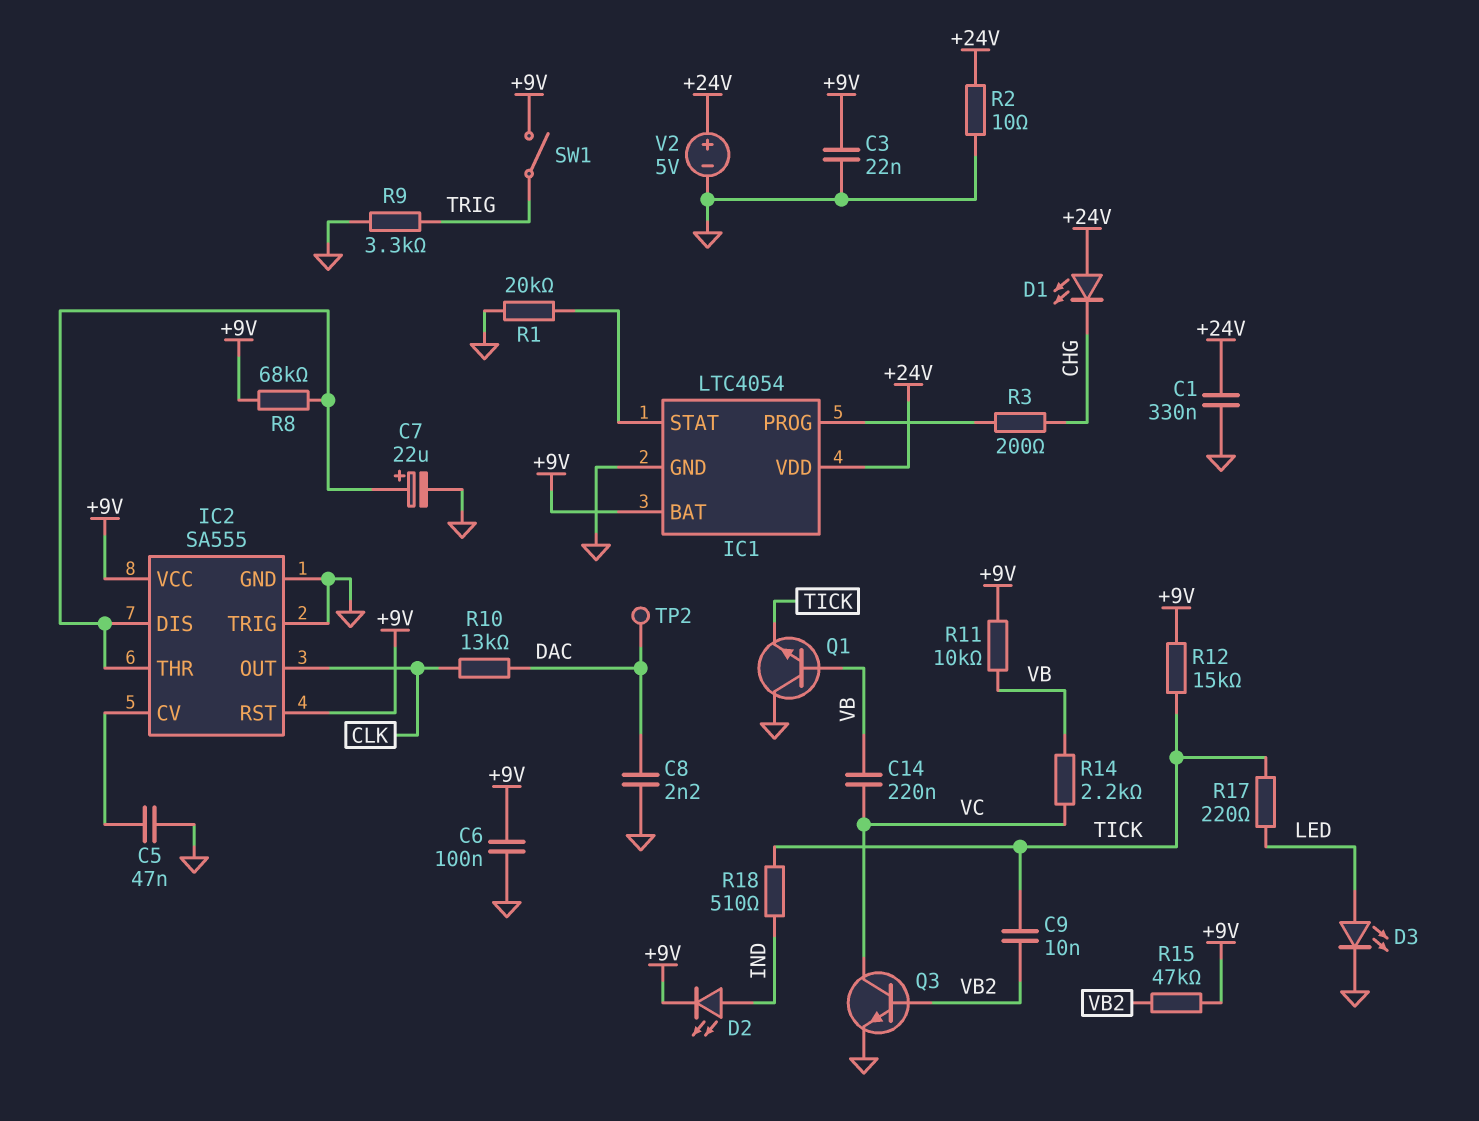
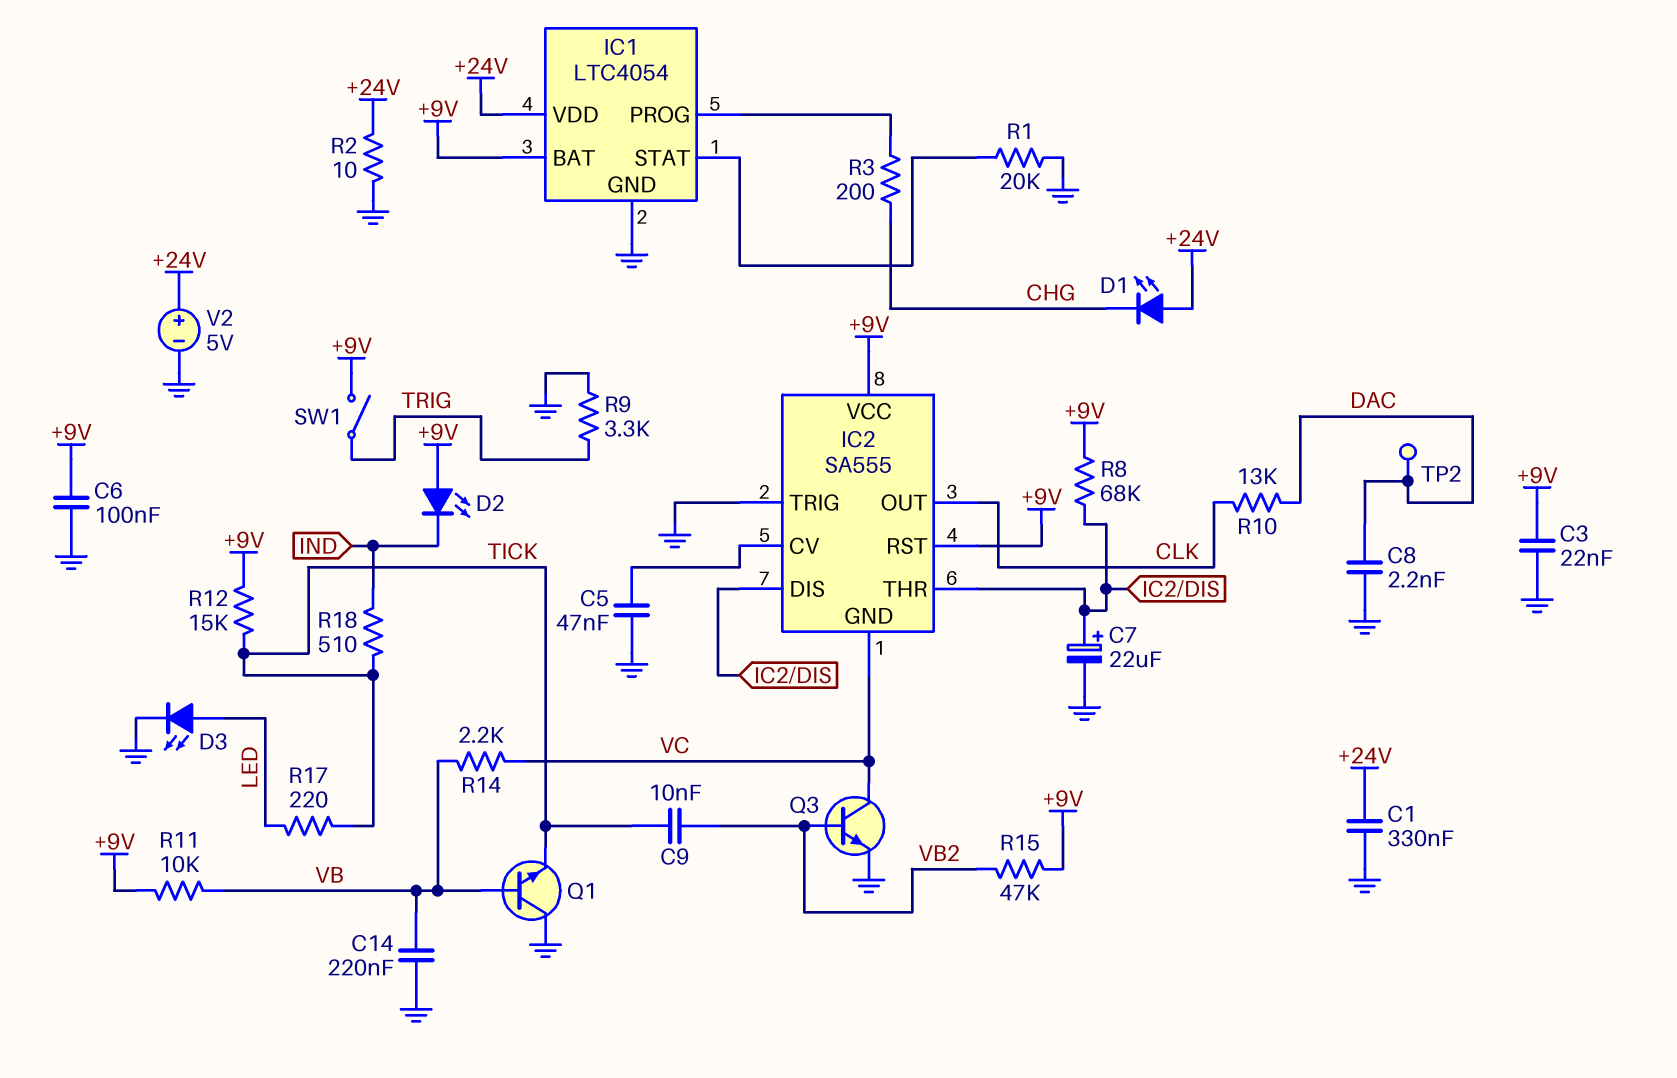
C14: 220nF (VB, VC) -> 220nF (GND, VB)
D2: LED (A IND, K +9V) -> LED (A +9V, K IND)
IC2 pin GND: GND -> VC

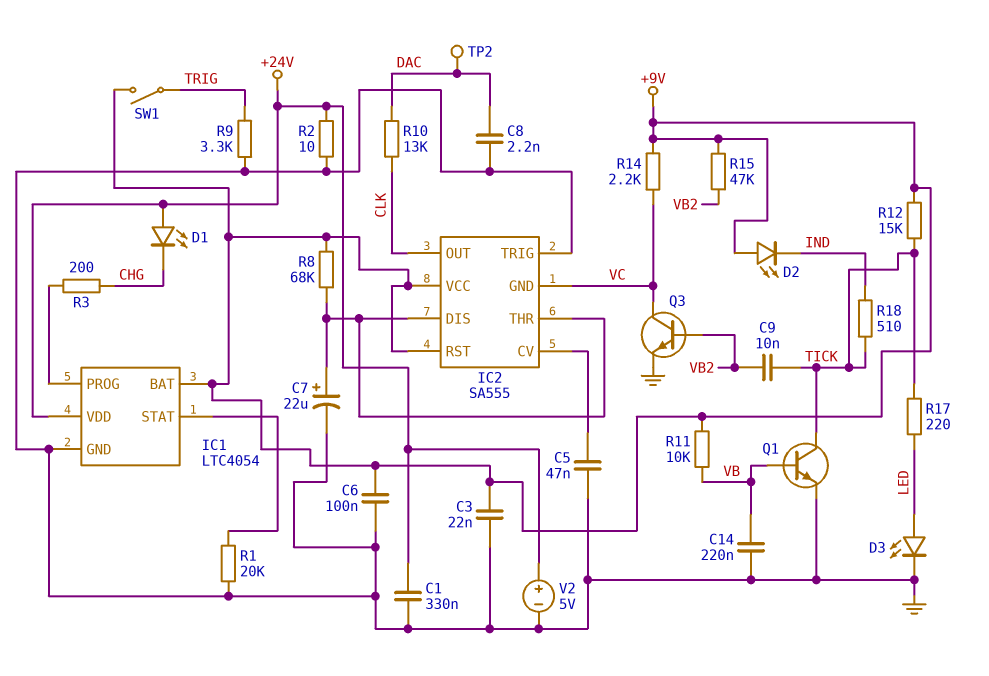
Q1: NPN (B VB, C GND, E TICK) -> NPN (B VB, C TICK, E GND)
R14: 2.2k (VB, VC) -> 2.2k (+9V, VC)

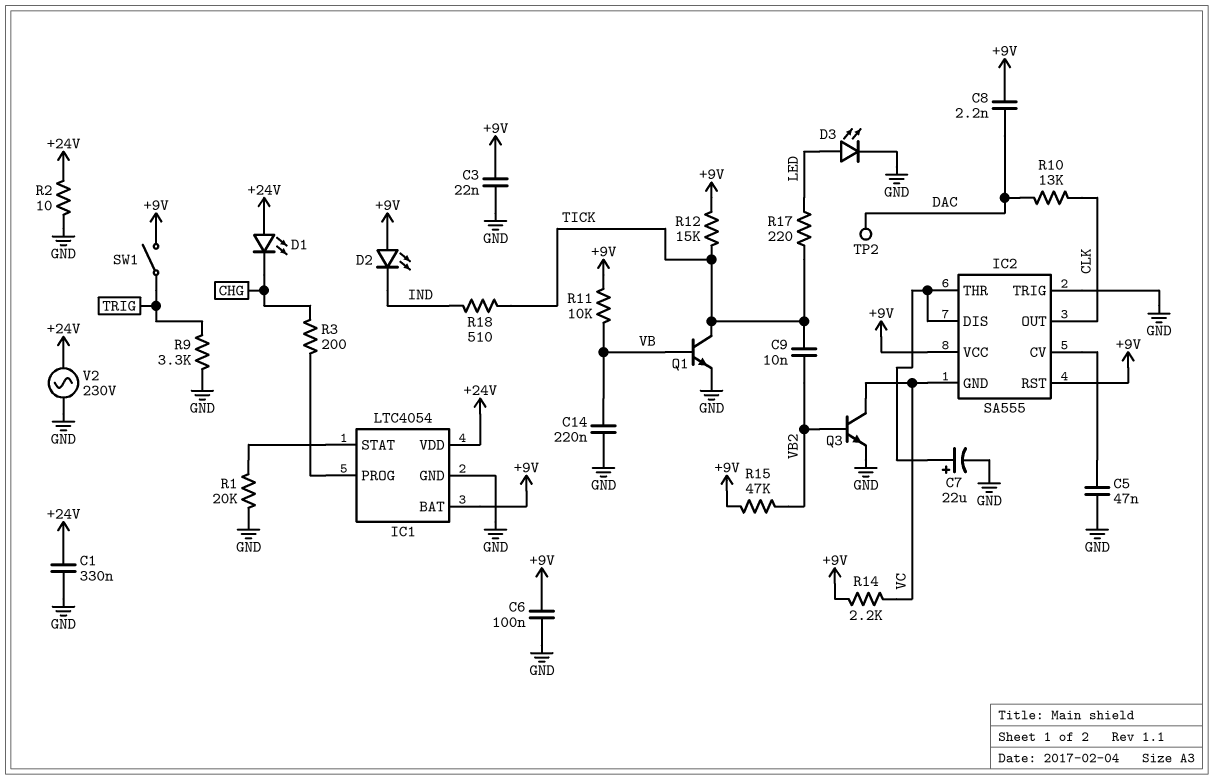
C8: 2.2nF (DAC, GND) -> 2.2nF (+9V, DAC)
R8: 68k (+9V, IC2/DIS) -> none
V2: 5V (plus +24V, minus GND) -> AC 230V (+24V, GND)

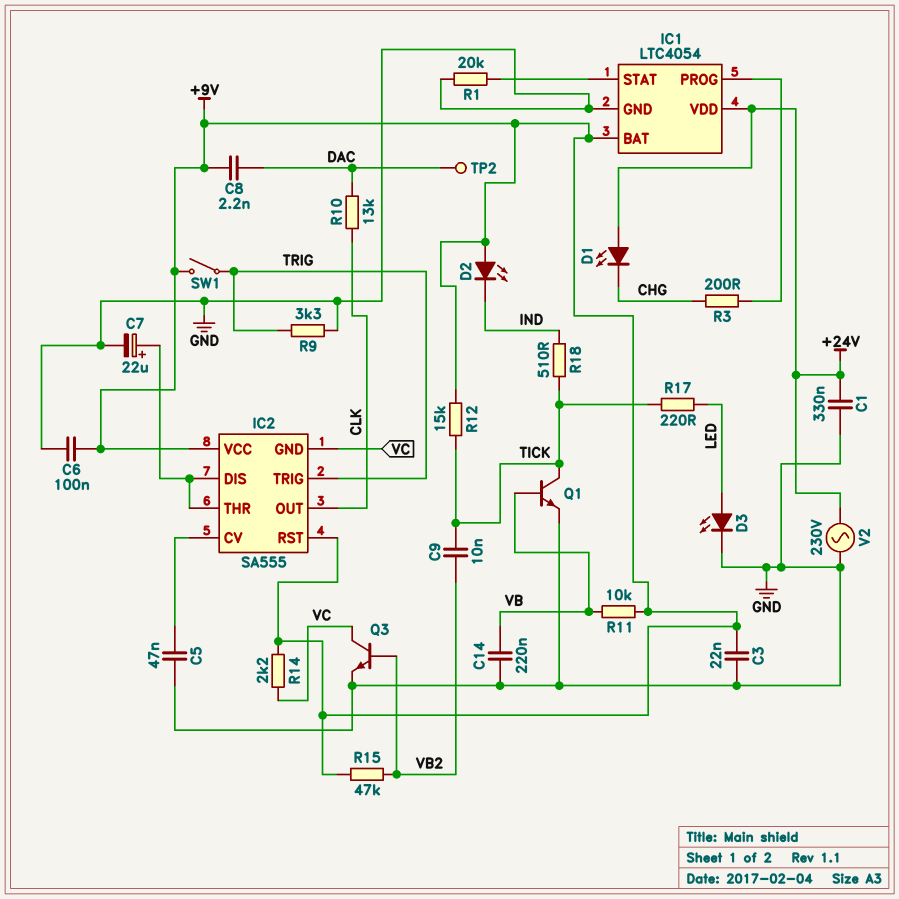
IC2 pin TRIG: GND -> TRIG
R2: 10 (+24V, GND) -> none

